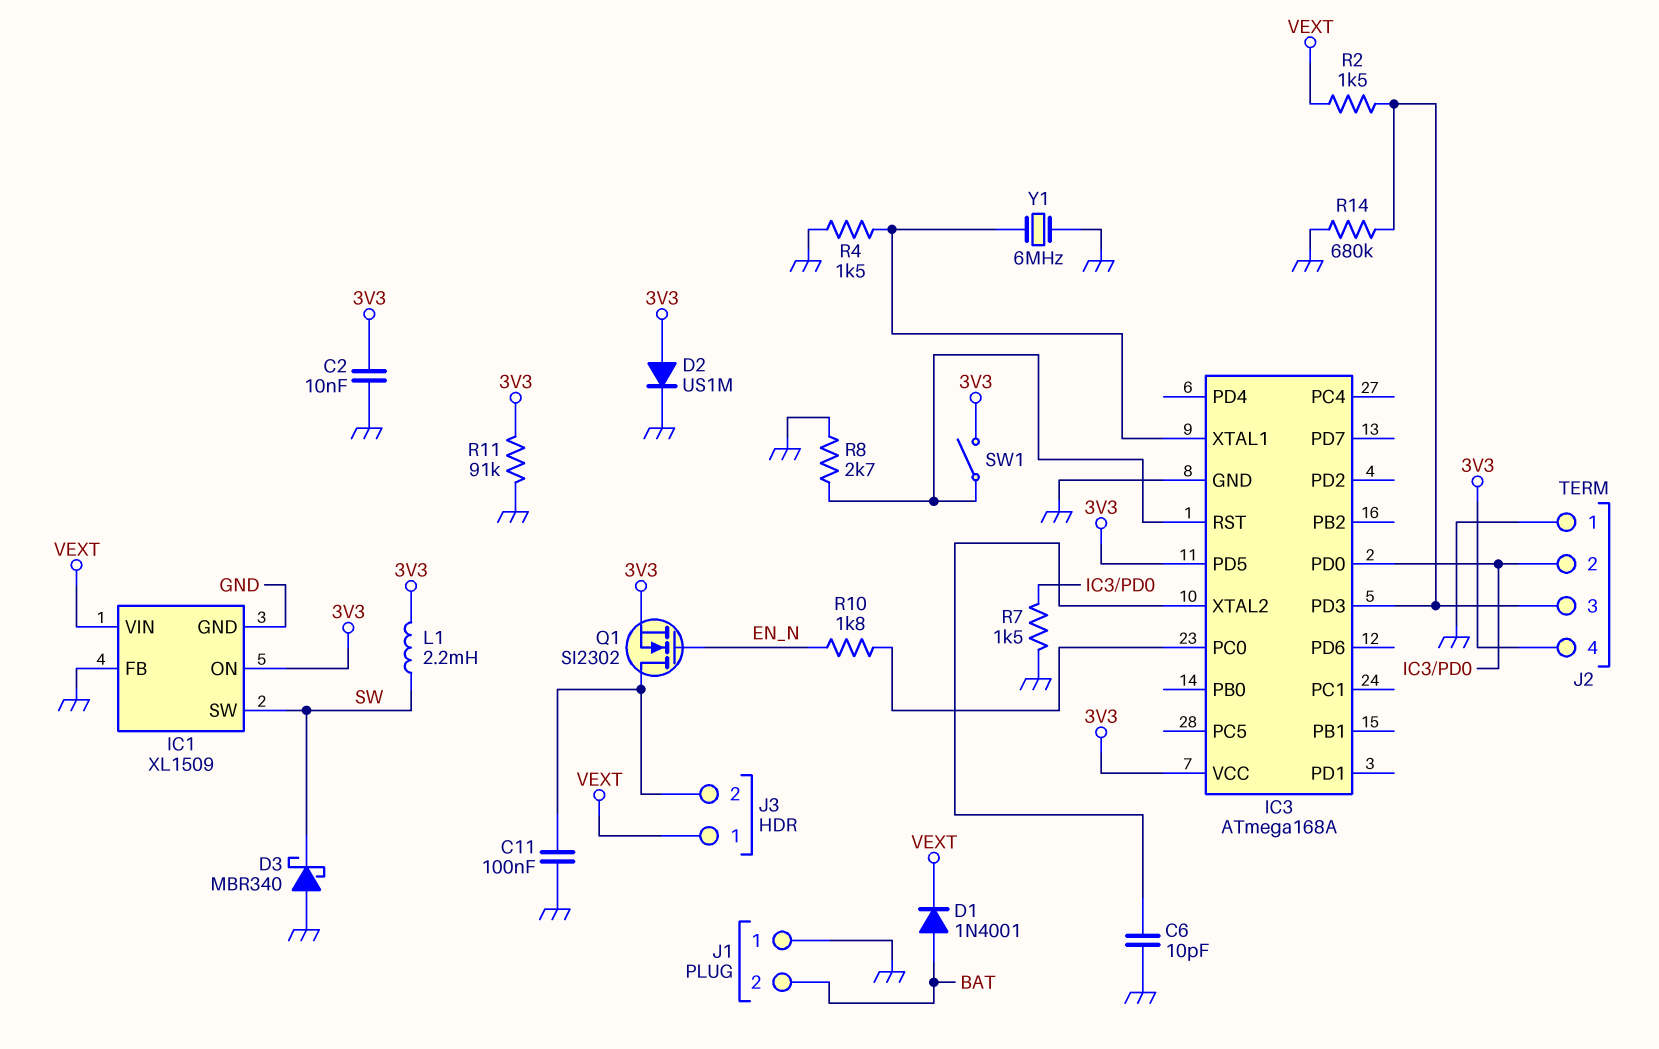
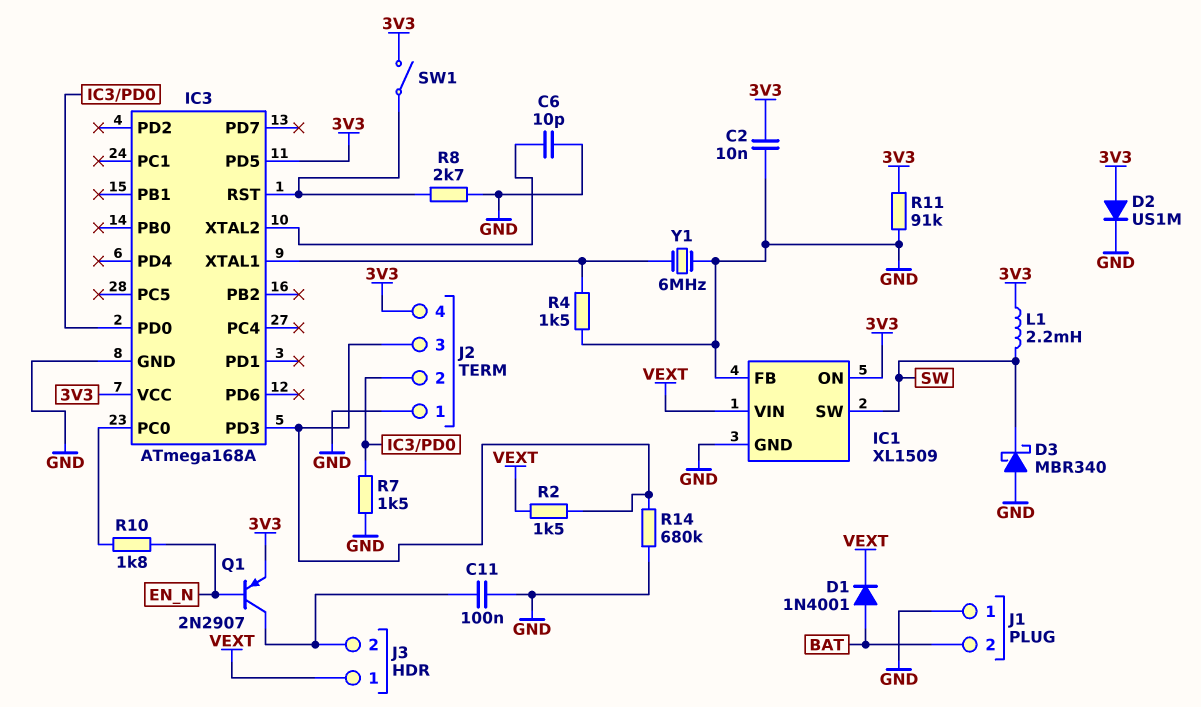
Q1: NMOS SI2302 (G EN_N, D J3/2, S 3V3) -> PNP 2N2907 (B EN_N, C J3/2, E 3V3)

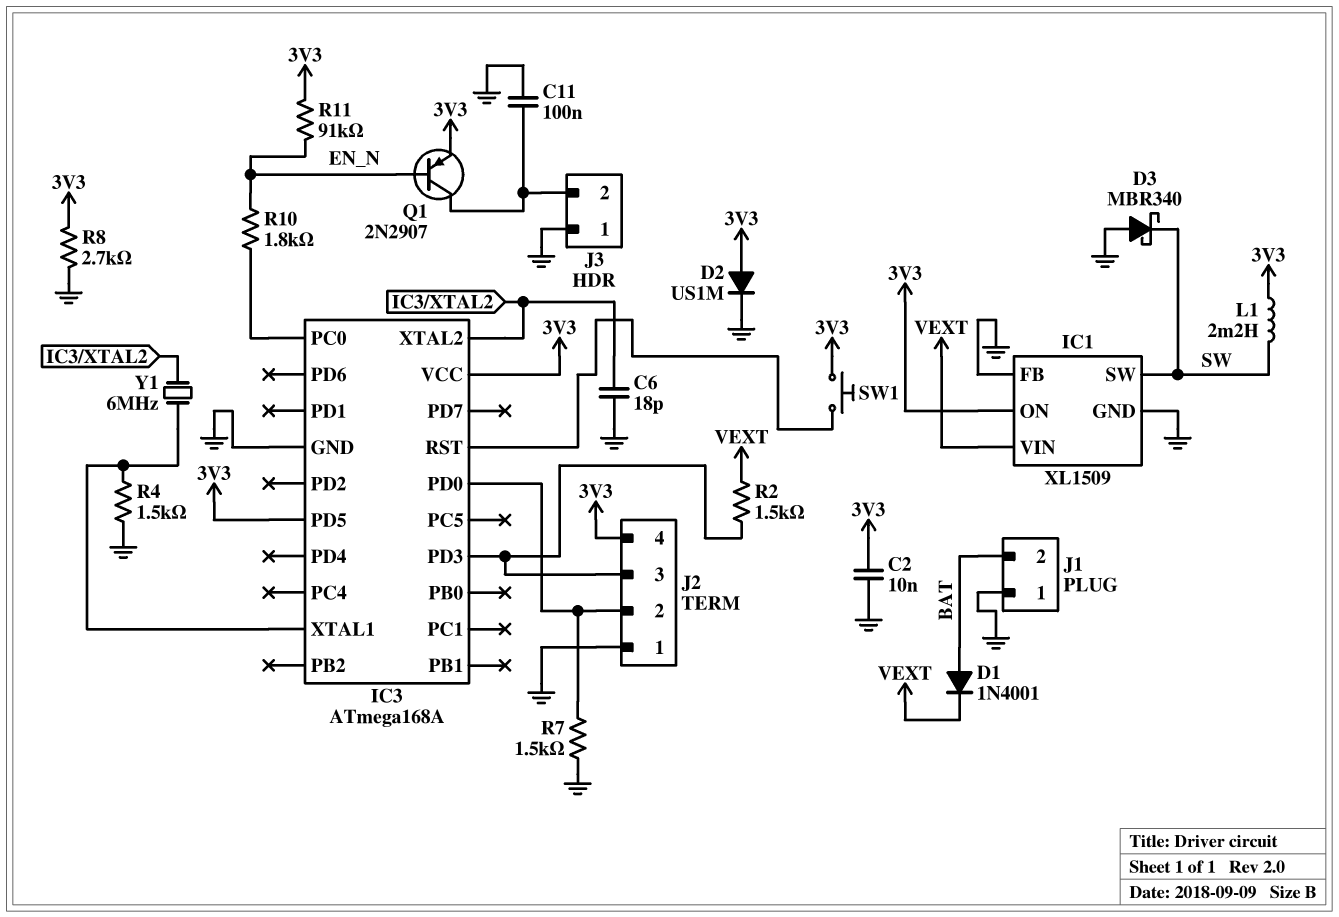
C6: 10pF (GND, IC3/XTAL2) -> 18pF (GND, IC3/XTAL2)
J3 pin 1: VEXT -> GND
R8: 2.7k (GND, IC3/RST) -> 2.7k (3V3, GND)
R11: 91k (3V3, GND) -> 91k (3V3, EN_N)
R14: 680k (GND, IC3/PD3) -> none
SW1: switch (3V3, IC3/RST) -> button (3V3, IC3/RST)
Y1: 6MHz (GND, IC3/XTAL1) -> 6MHz (IC3/XTAL1, IC3/XTAL2)

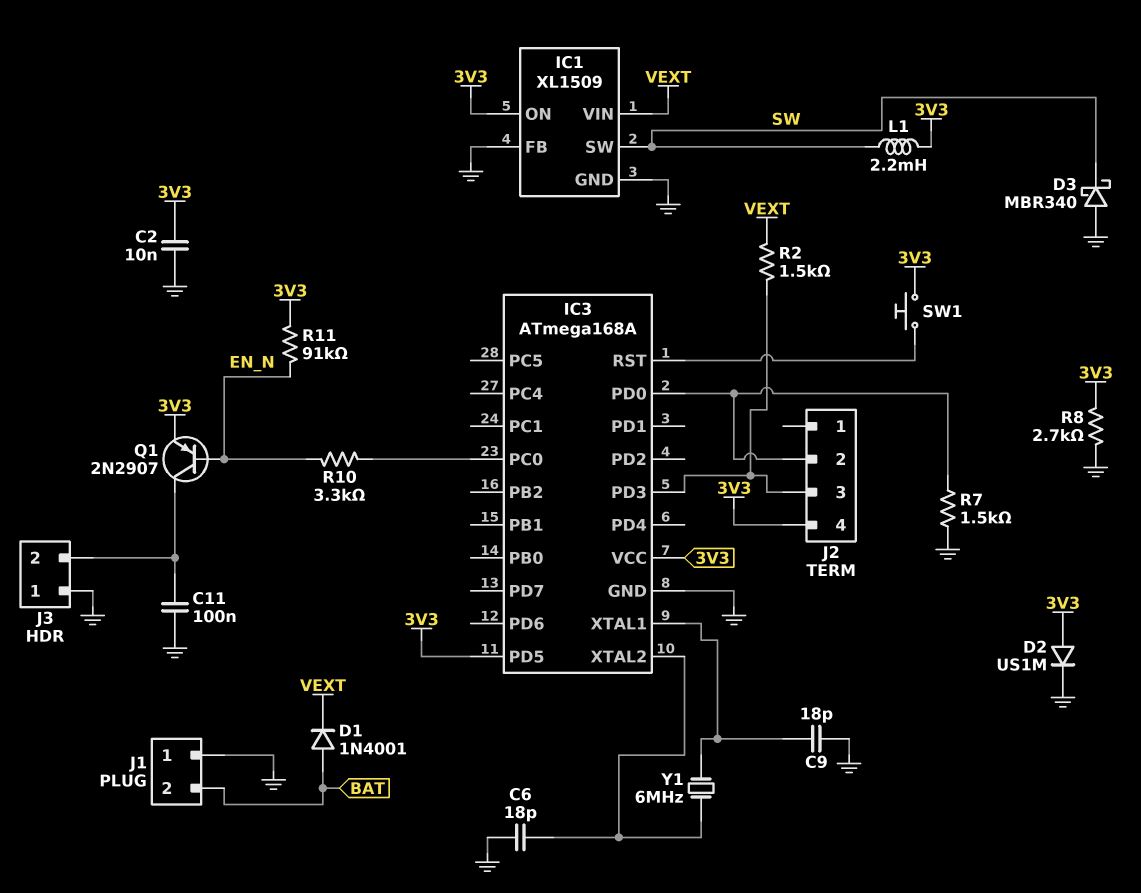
C9: none -> 18pF (GND, IC3/XTAL1)
J2 pin 1: GND -> none
R4: 1.5k (GND, IC3/XTAL1) -> none
R10: 1.8k (EN_N, IC3/PC0) -> 3.3k (EN_N, IC3/PC0)

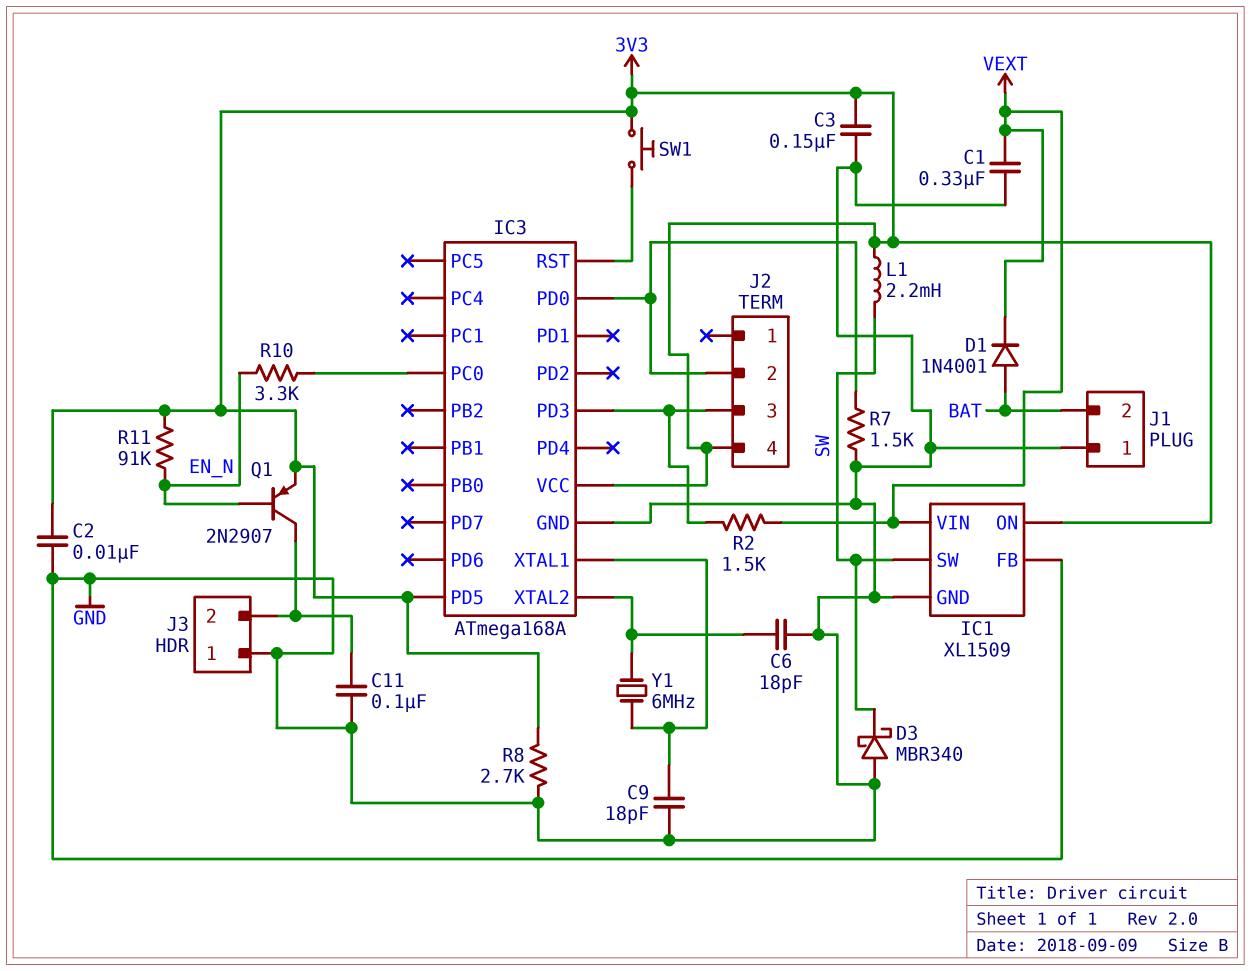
C1: none -> 330nF (GND, VEXT)
C3: none -> 150nF (3V3, GND)
D2: diode US1M (A 3V3, K GND) -> none

